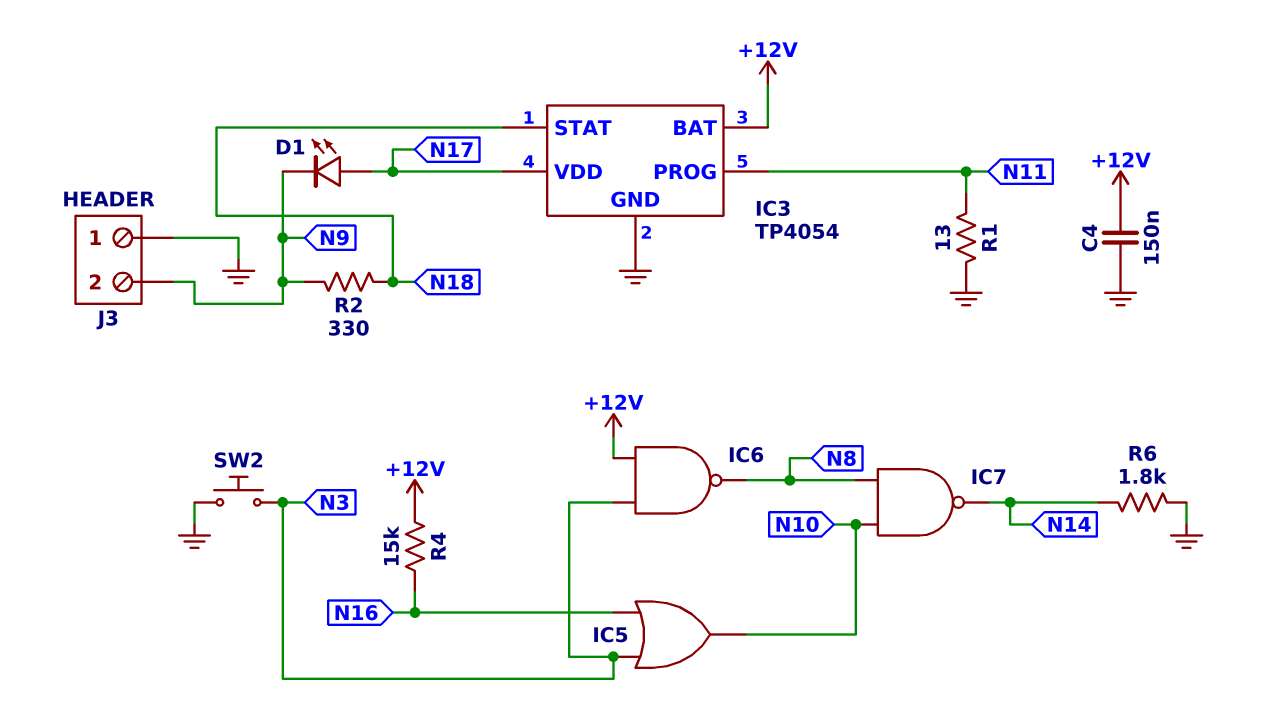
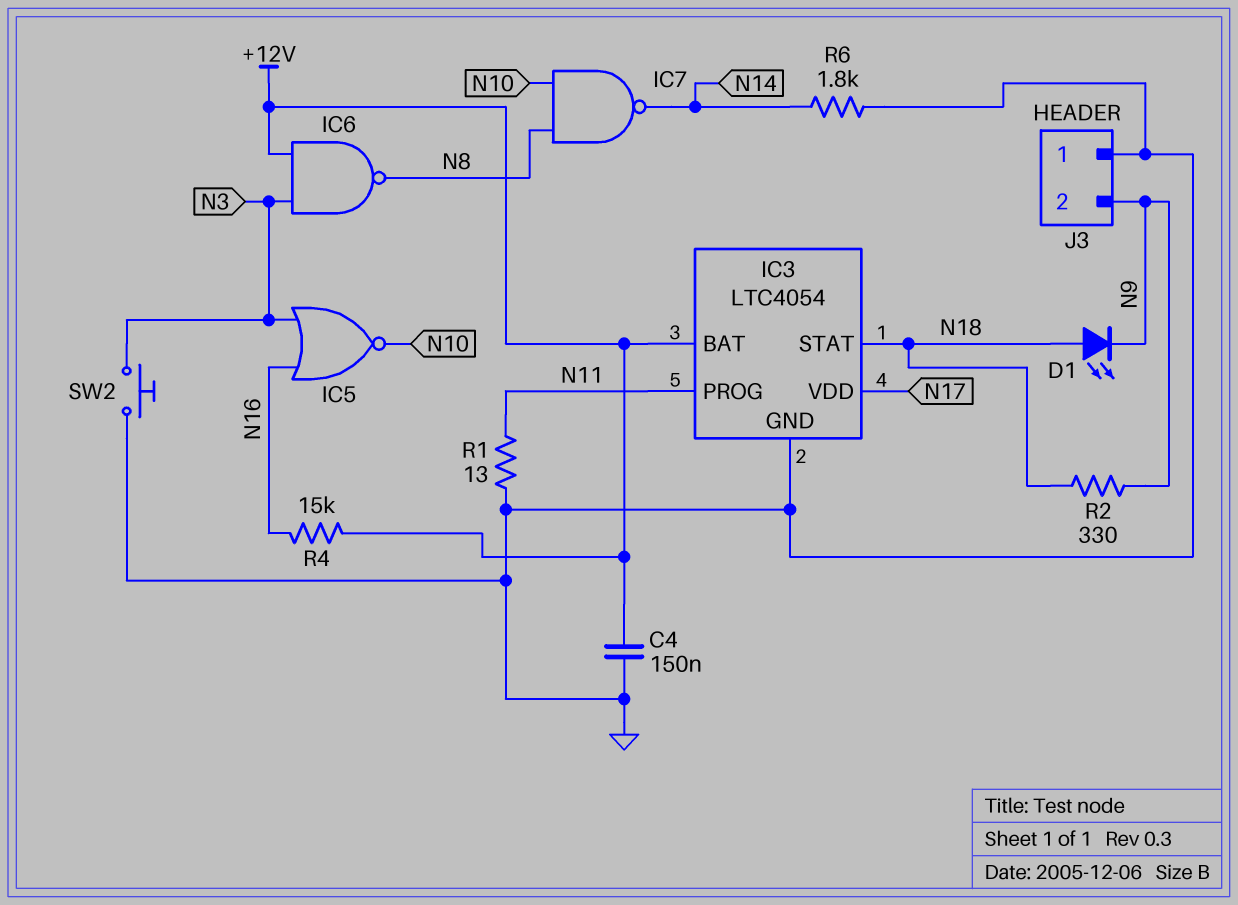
D1: LED (A N17, K N9) -> LED (A N18, K N9)
IC3: TP4054 -> LTC4054
IC5: OR (in N3, in N16, out N10) -> NOR (in N3, in N16, out N10)

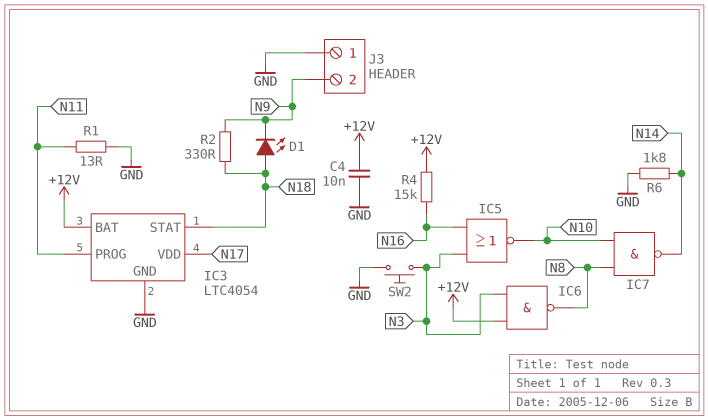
C4: 150nF (+12V, GND) -> 10nF (+12V, GND)

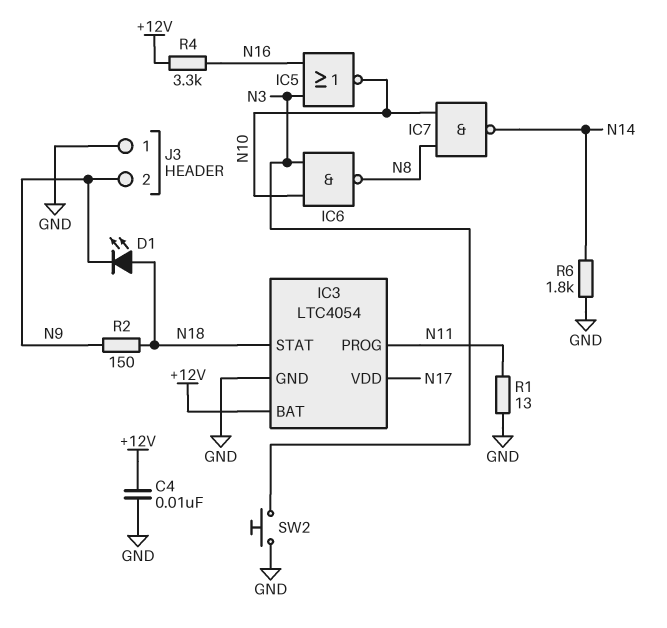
IC6: NAND (in +12V, in N3, out N8) -> NAND (in N3, in N10, out N8)
R2: 330 (N9, N18) -> 150 (N9, N18)
R4: 15k (+12V, N16) -> 3.3k (+12V, N16)

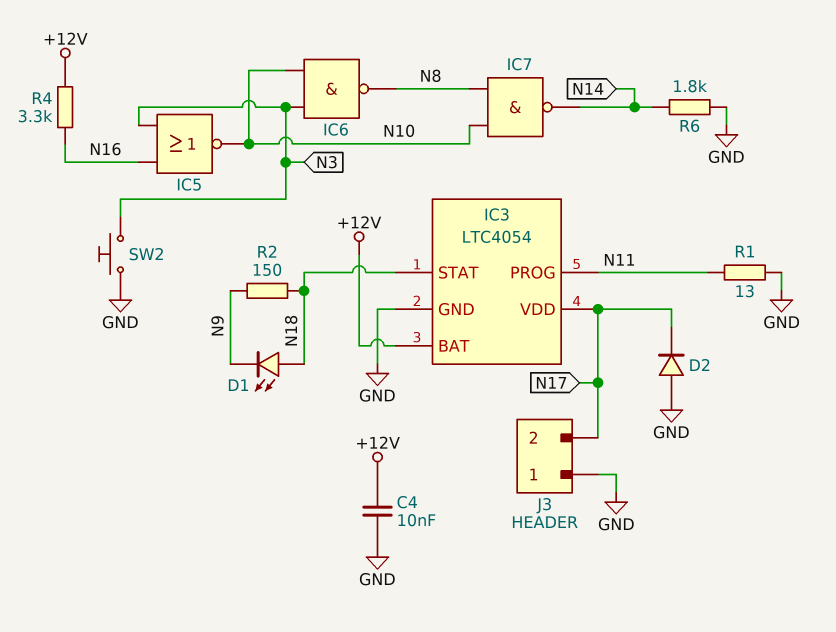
D2: none -> diode (A GND, K N17)
J3 pin 2: N9 -> N17

